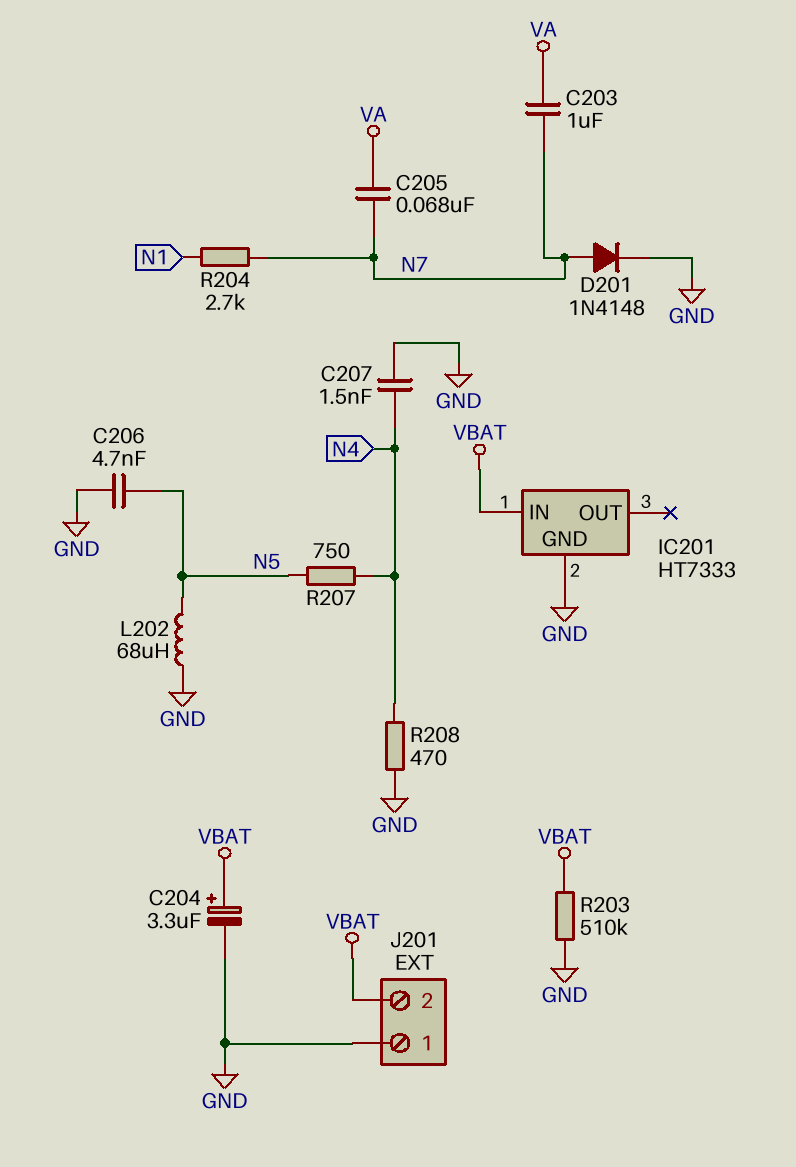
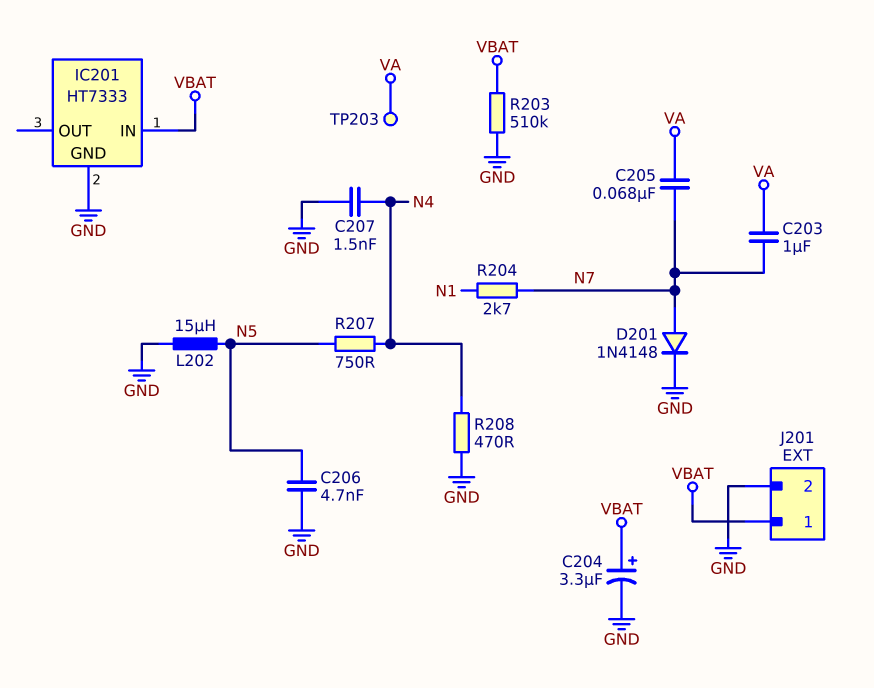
J201 pin 1: GND -> VBAT
J201 pin 2: VBAT -> GND
L202: 68uH (GND, N5) -> 15uH (GND, N5)
TP203: none -> test point (VA)

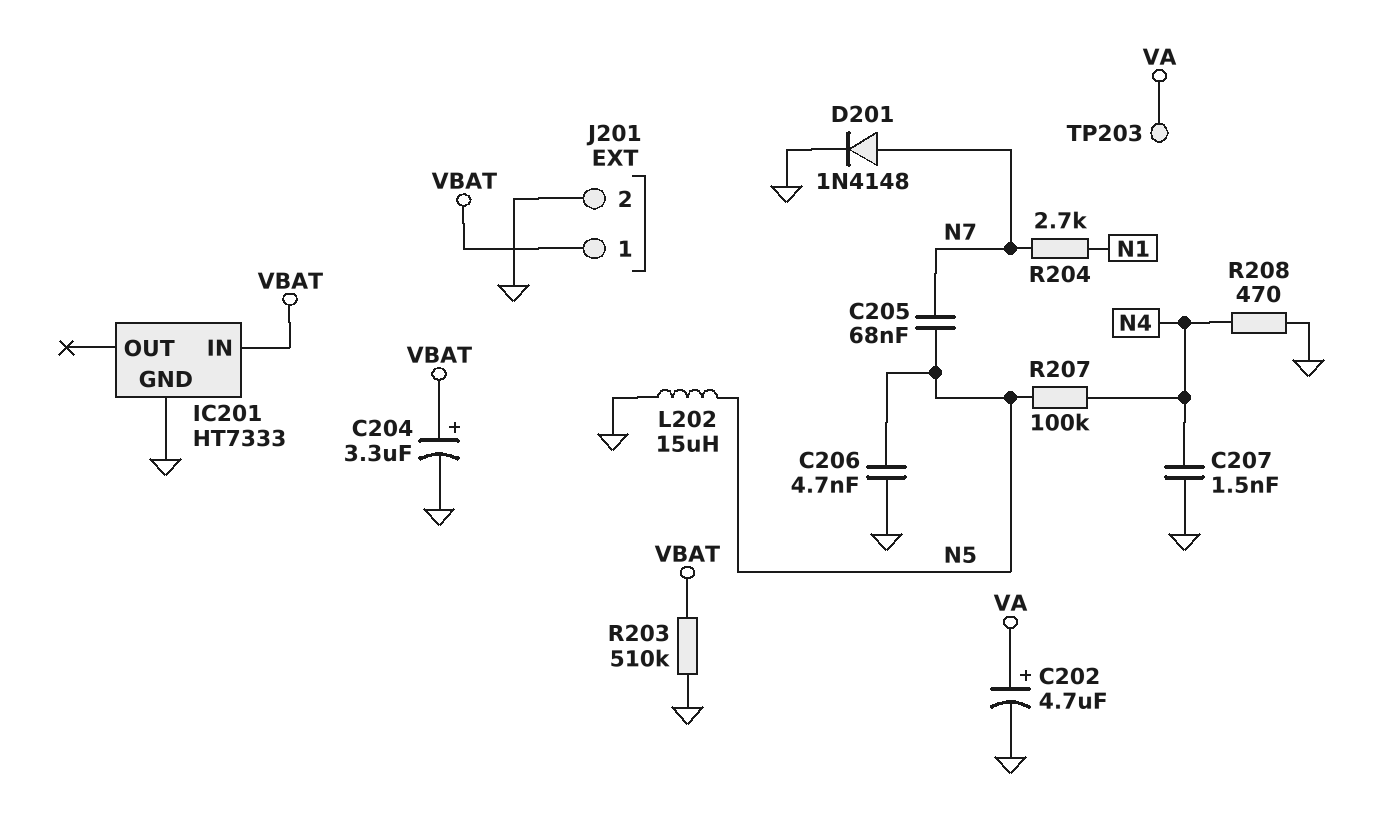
C202: none -> 4.7uF (plus VA, minus GND)
C203: 1uF (N7, VA) -> none
C205: 68nF (N7, VA) -> 68nF (N5, N7)
R207: 750 (N4, N5) -> 100k (N4, N5)

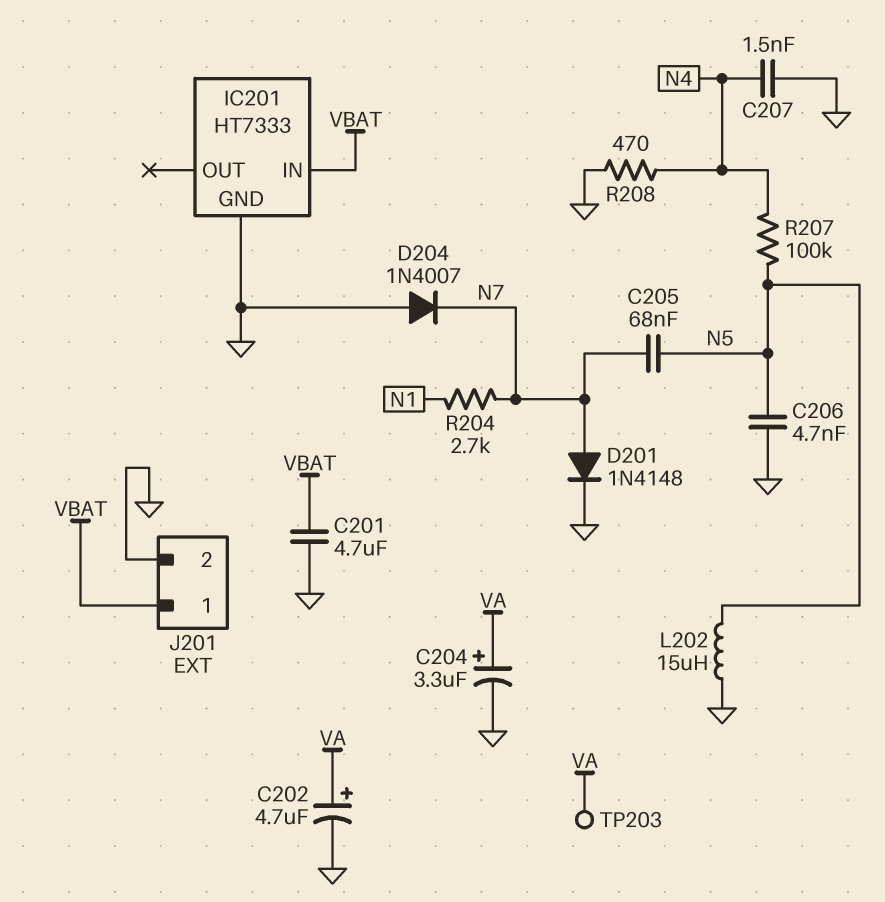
C201: none -> 4.7uF (GND, VBAT)
C204: 3.3uF (plus VBAT, minus GND) -> 3.3uF (plus VA, minus GND)
D204: none -> diode 1N4007 (A GND, K N7)
R203: 510k (GND, VBAT) -> none

